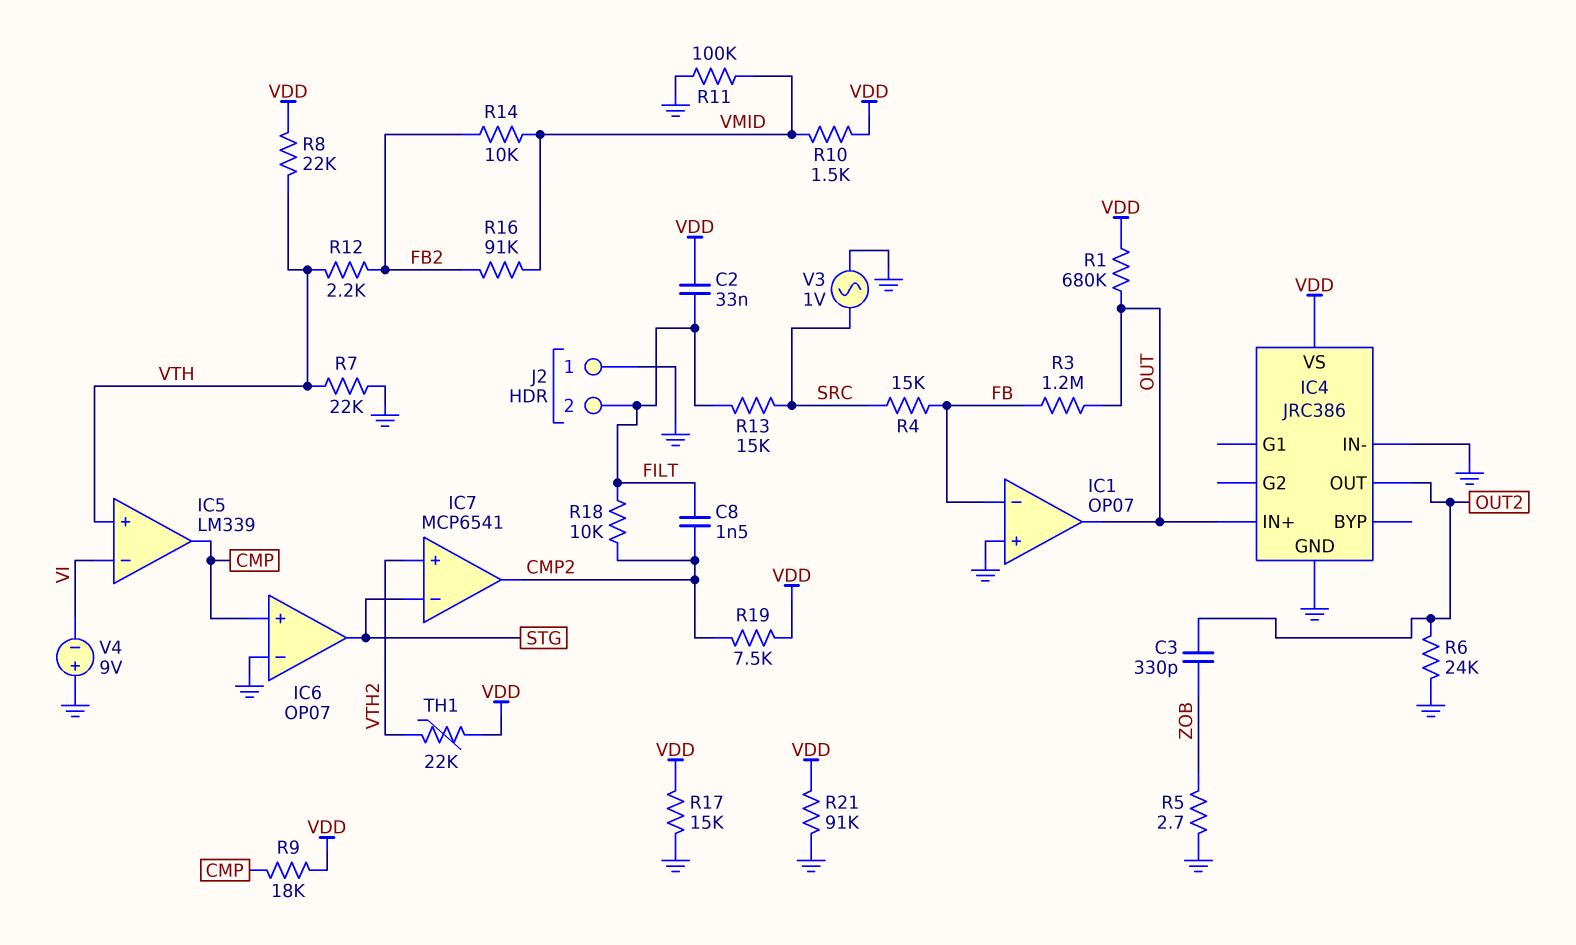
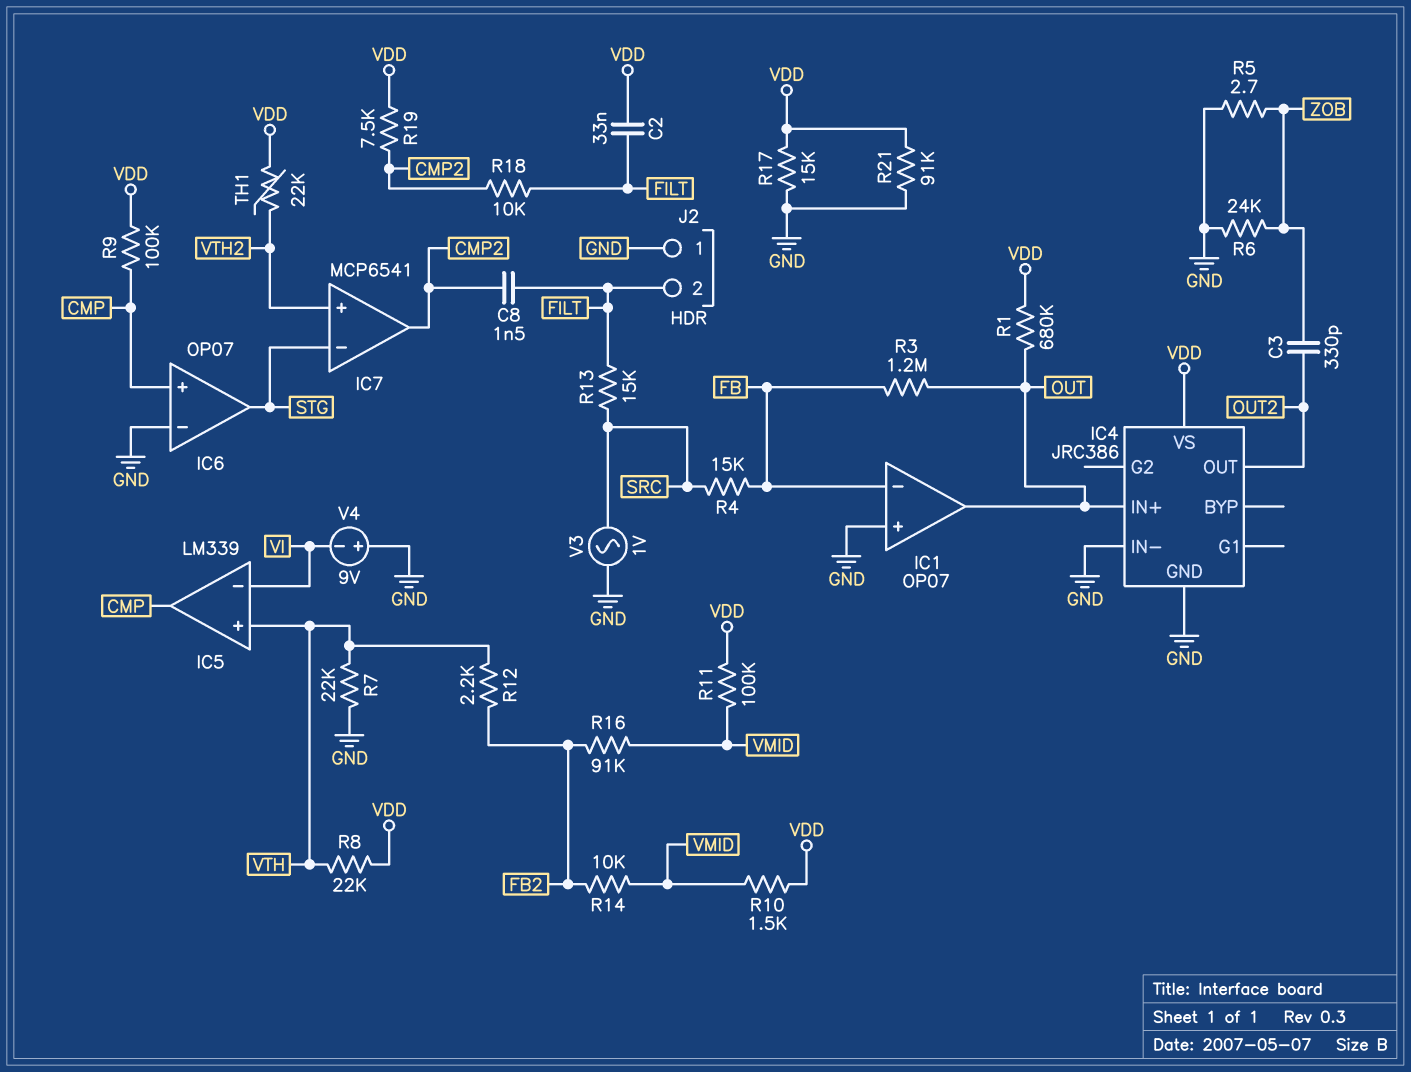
R6: 24k (GND, OUT2) -> 24k (GND, ZOB)
R9: 18k (CMP, VDD) -> 100k (CMP, VDD)
R11: 100k (GND, VMID) -> 100k (VDD, VMID)

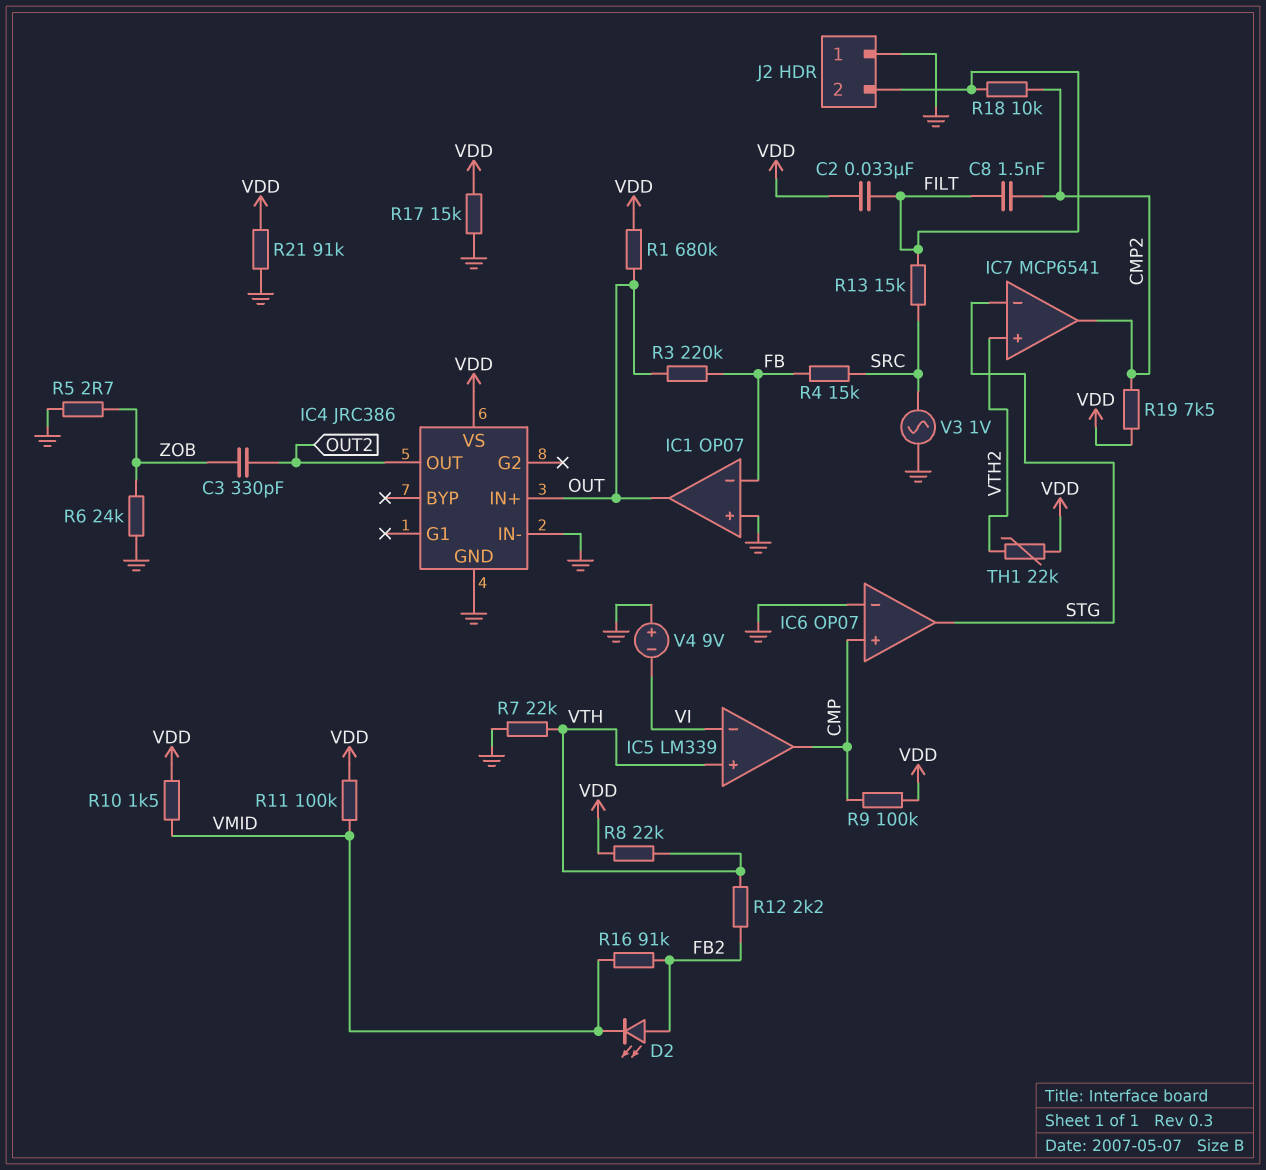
D2: none -> LED (A FB2, K VMID)
R3: 1.2M (FB, OUT) -> 220k (FB, OUT)
R14: 10k (FB2, VMID) -> none

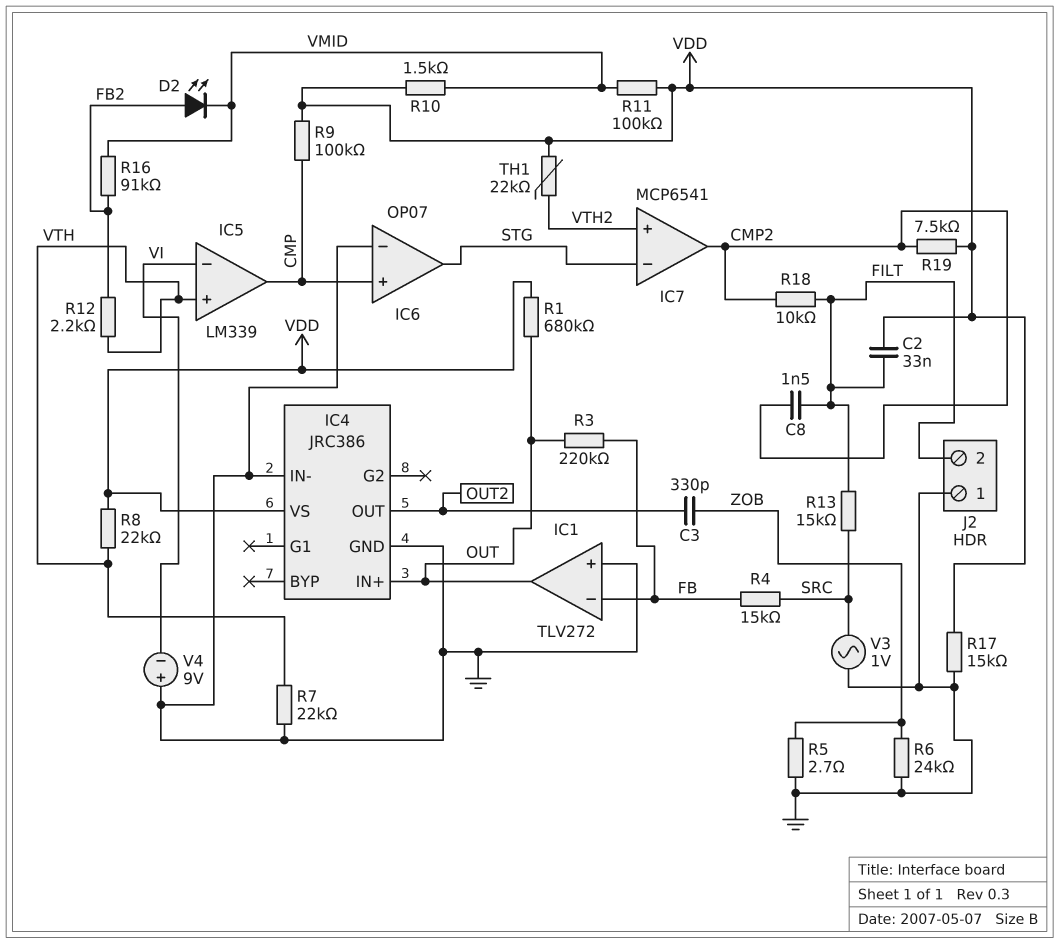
IC1: OP07 -> TLV272
R21: 91k (GND, VDD) -> none

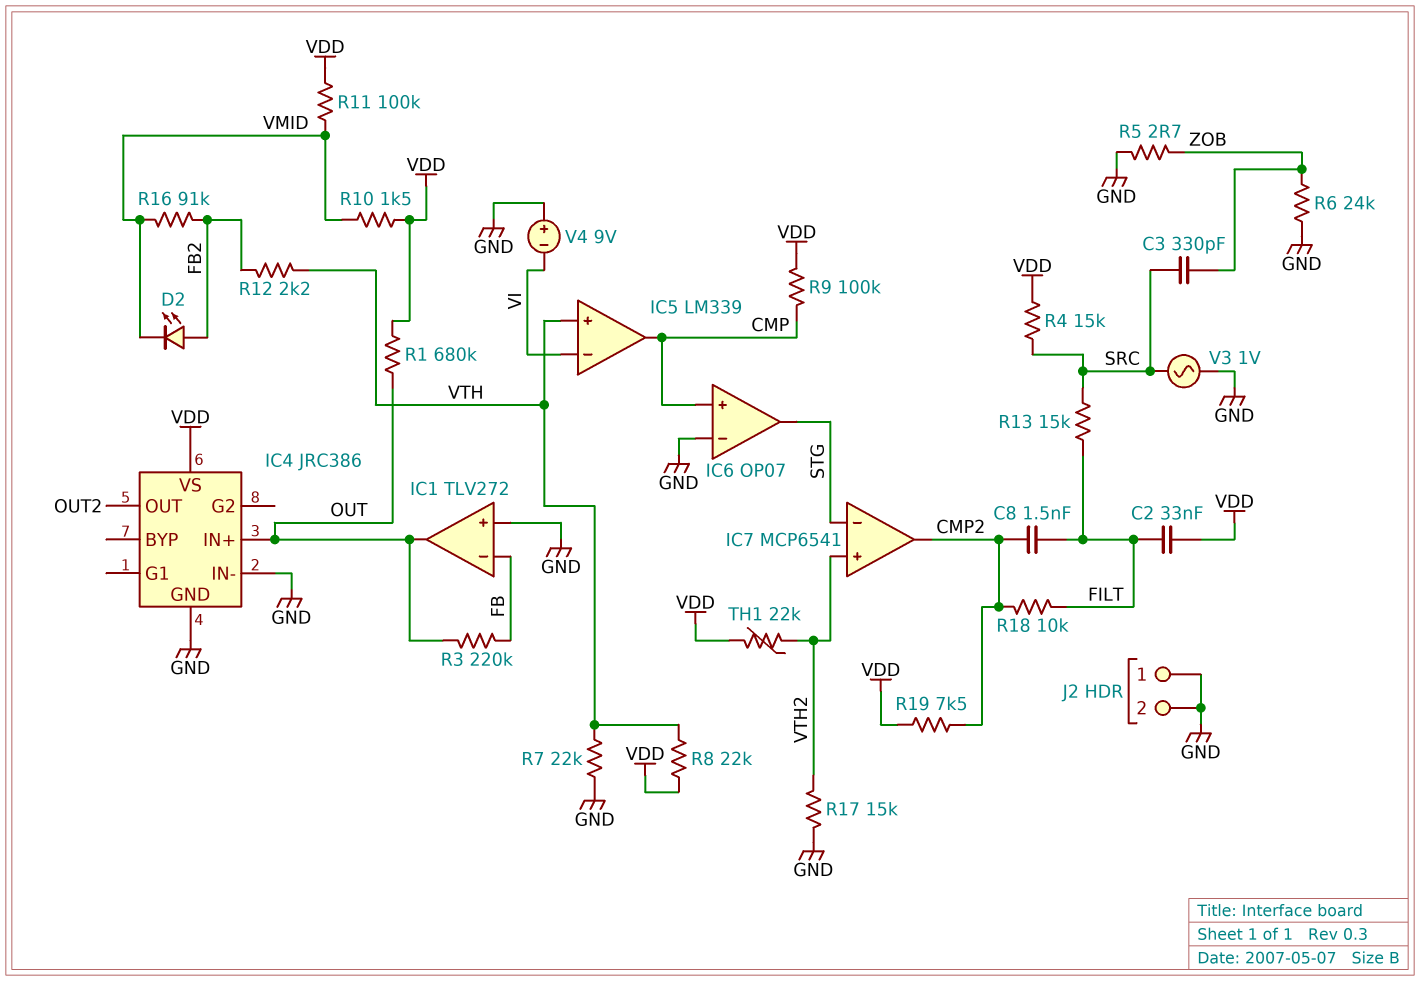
C3: 330pF (OUT2, ZOB) -> 330pF (SRC, ZOB)
J2 pin 2: FILT -> GND
R4: 15k (FB, SRC) -> 15k (SRC, VDD)
R17: 15k (GND, VDD) -> 15k (GND, VTH2)

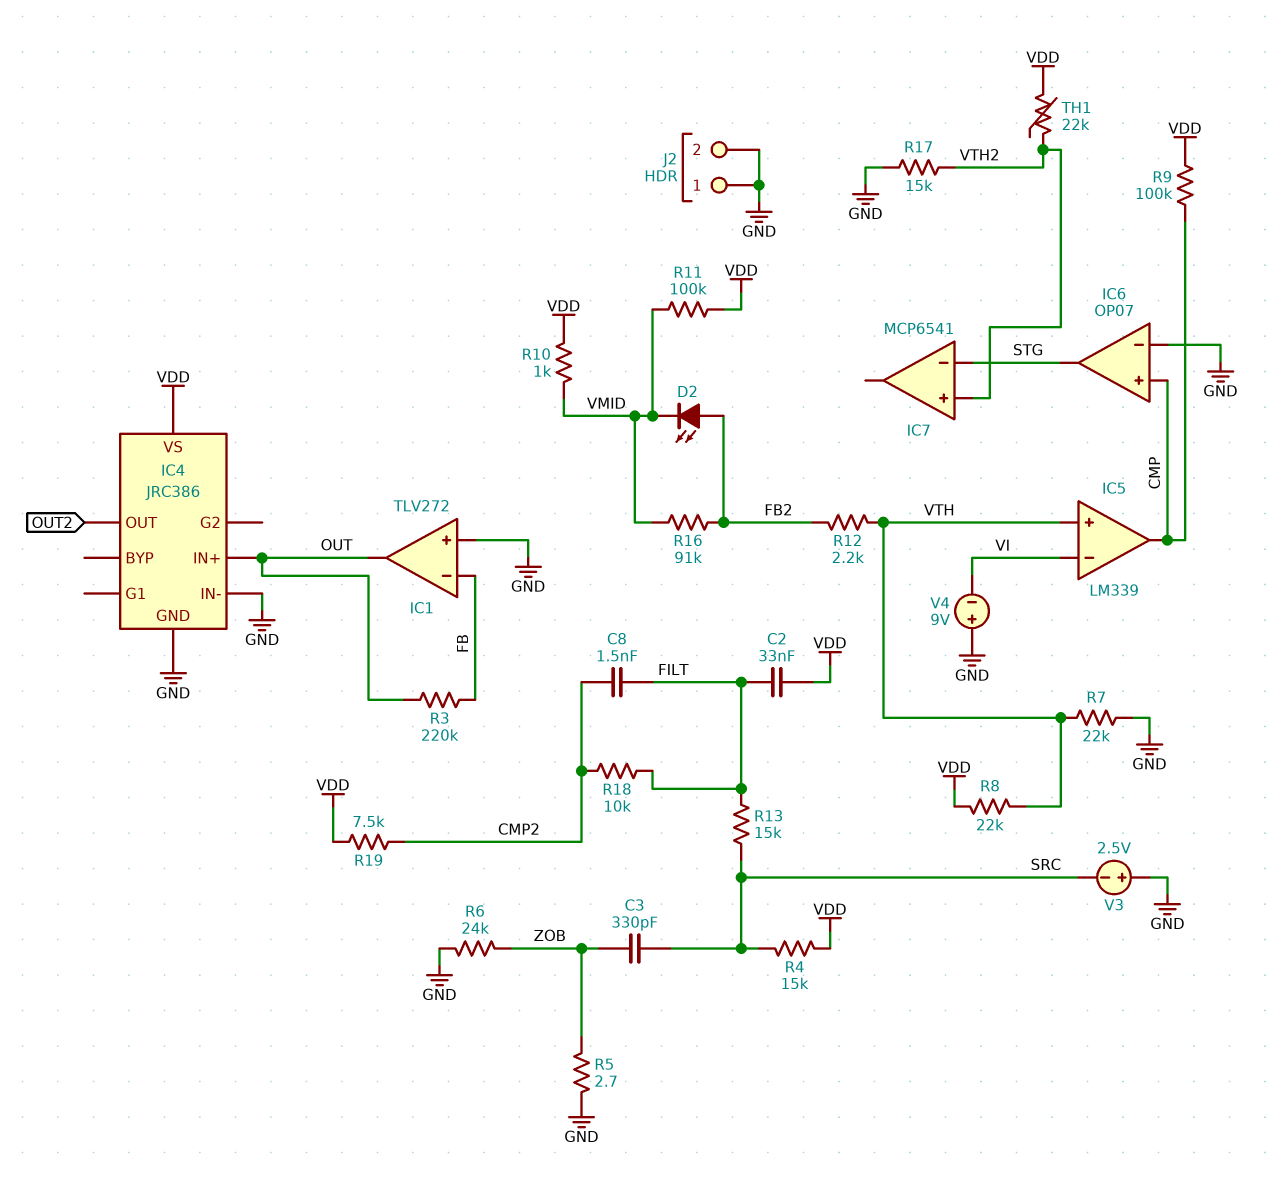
IC7 pin out: CMP2 -> none
R1: 680k (OUT, VDD) -> none
R10: 1.5k (VDD, VMID) -> 1k (VDD, VMID)
V3: AC 1V (GND, SRC) -> 2.5V (plus GND, minus SRC)

